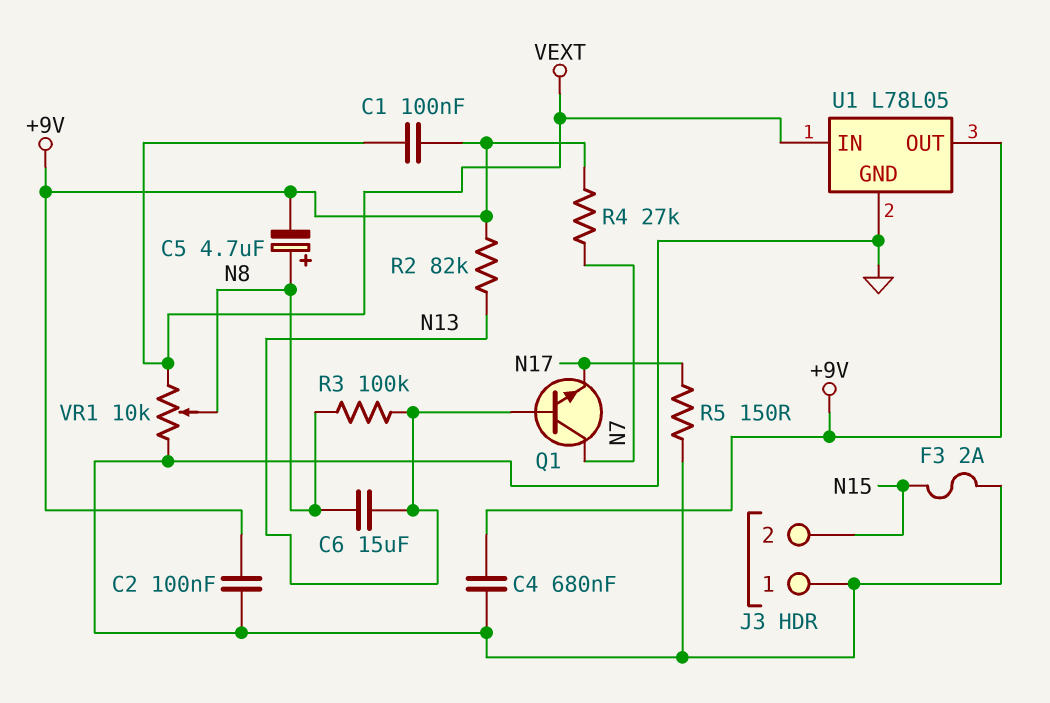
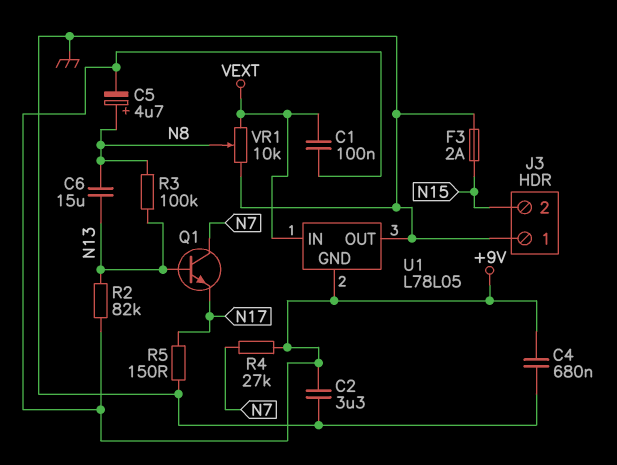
C2: 100nF (+9V, GND) -> 3.3uF (+9V, GND)
U1 pin GND: GND -> +9V
U1 pin OUT: +9V -> GND

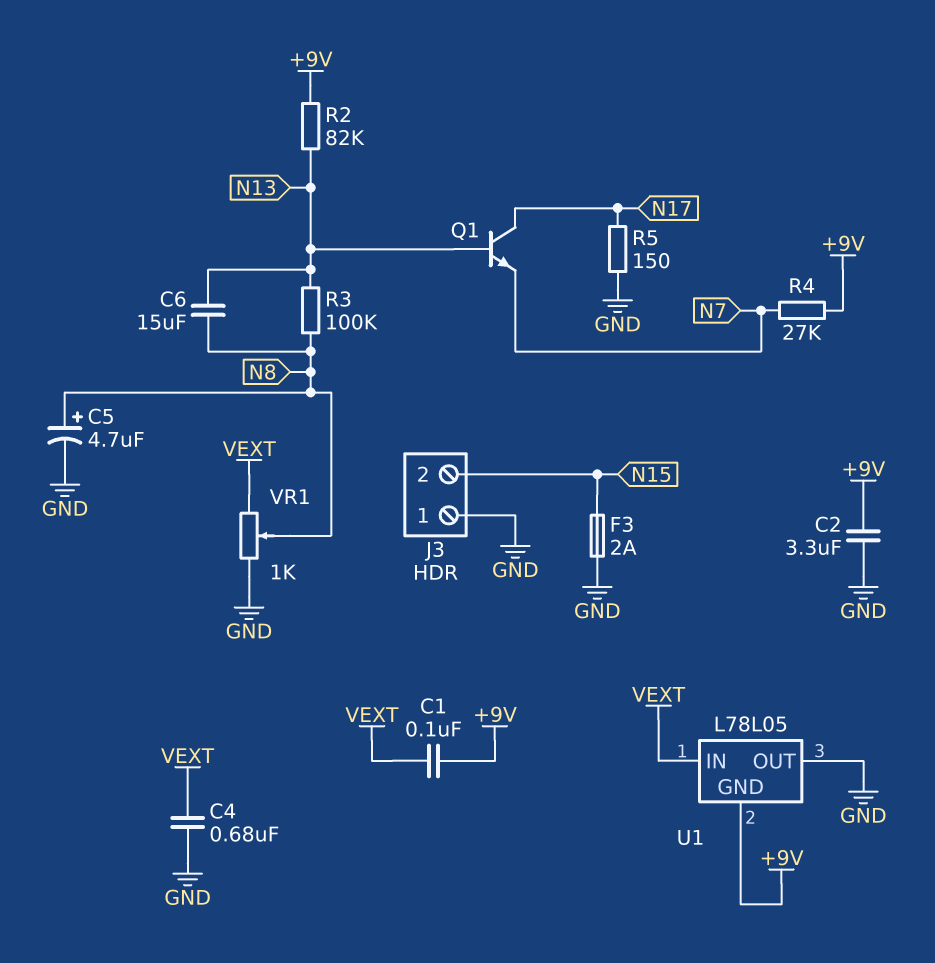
C4: 680nF (+9V, GND) -> 680nF (GND, VEXT)
C5: 4.7uF (plus N8, minus +9V) -> 4.7uF (plus N8, minus GND)
Q1: NPN (B N13, C N7, E N17) -> NPN (B N13, C N17, E N7)
VR1: 10k (GND, VEXT, wiper N8) -> 1k (GND, VEXT, wiper N8)

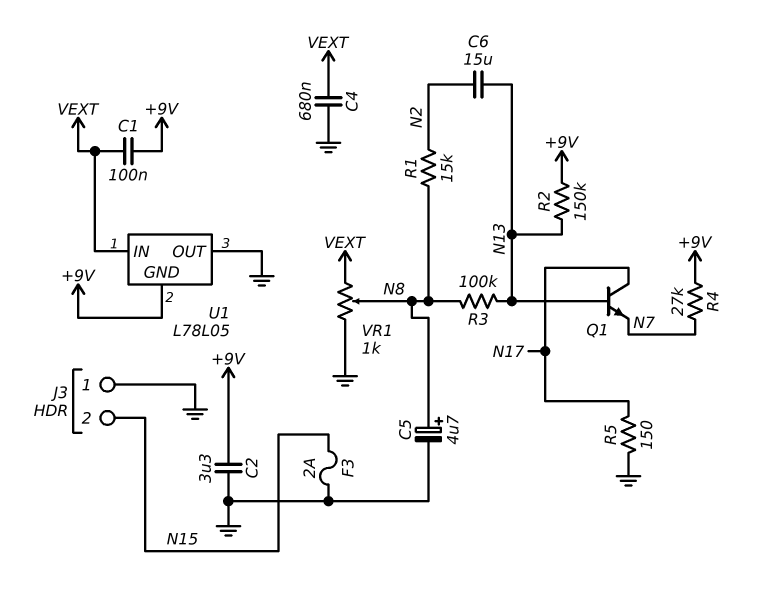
C6: 15uF (N8, N13) -> 15uF (N2, N13)
R1: none -> 15k (N2, N8)
R2: 82k (+9V, N13) -> 150k (+9V, N13)

